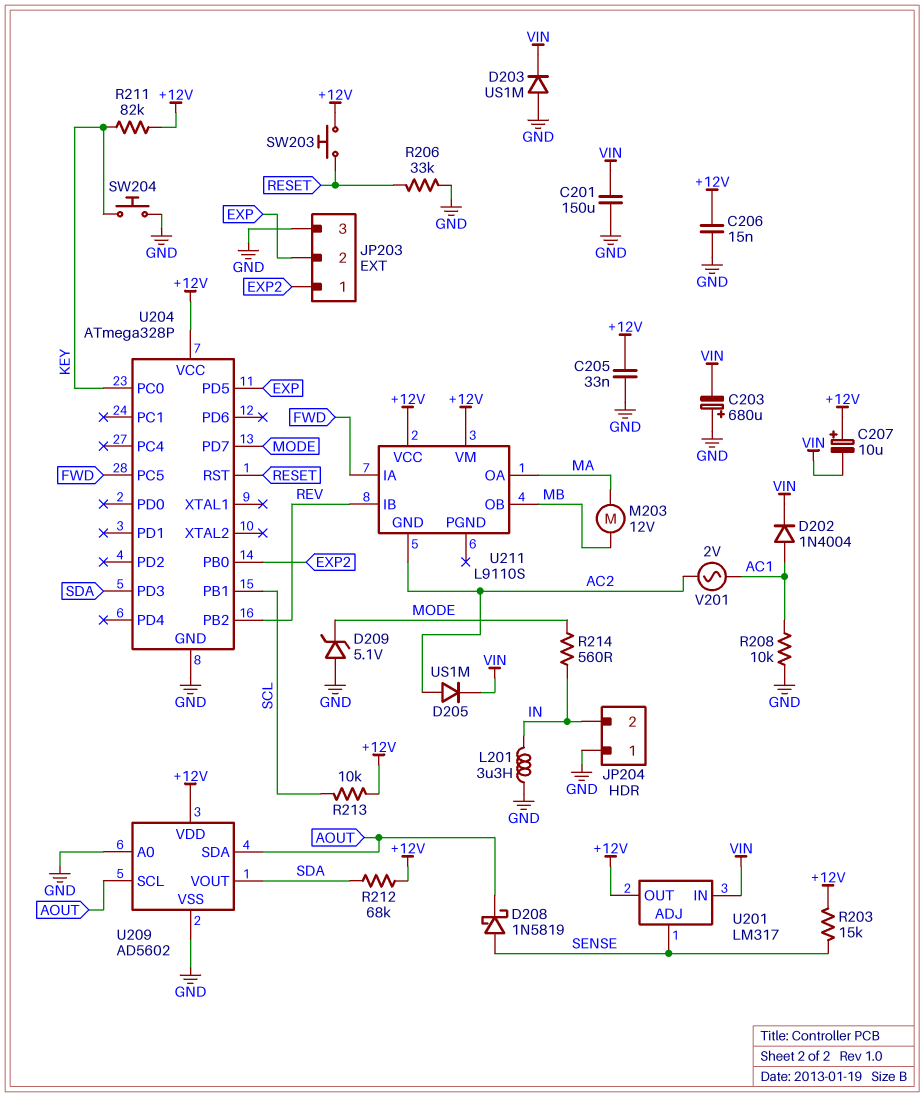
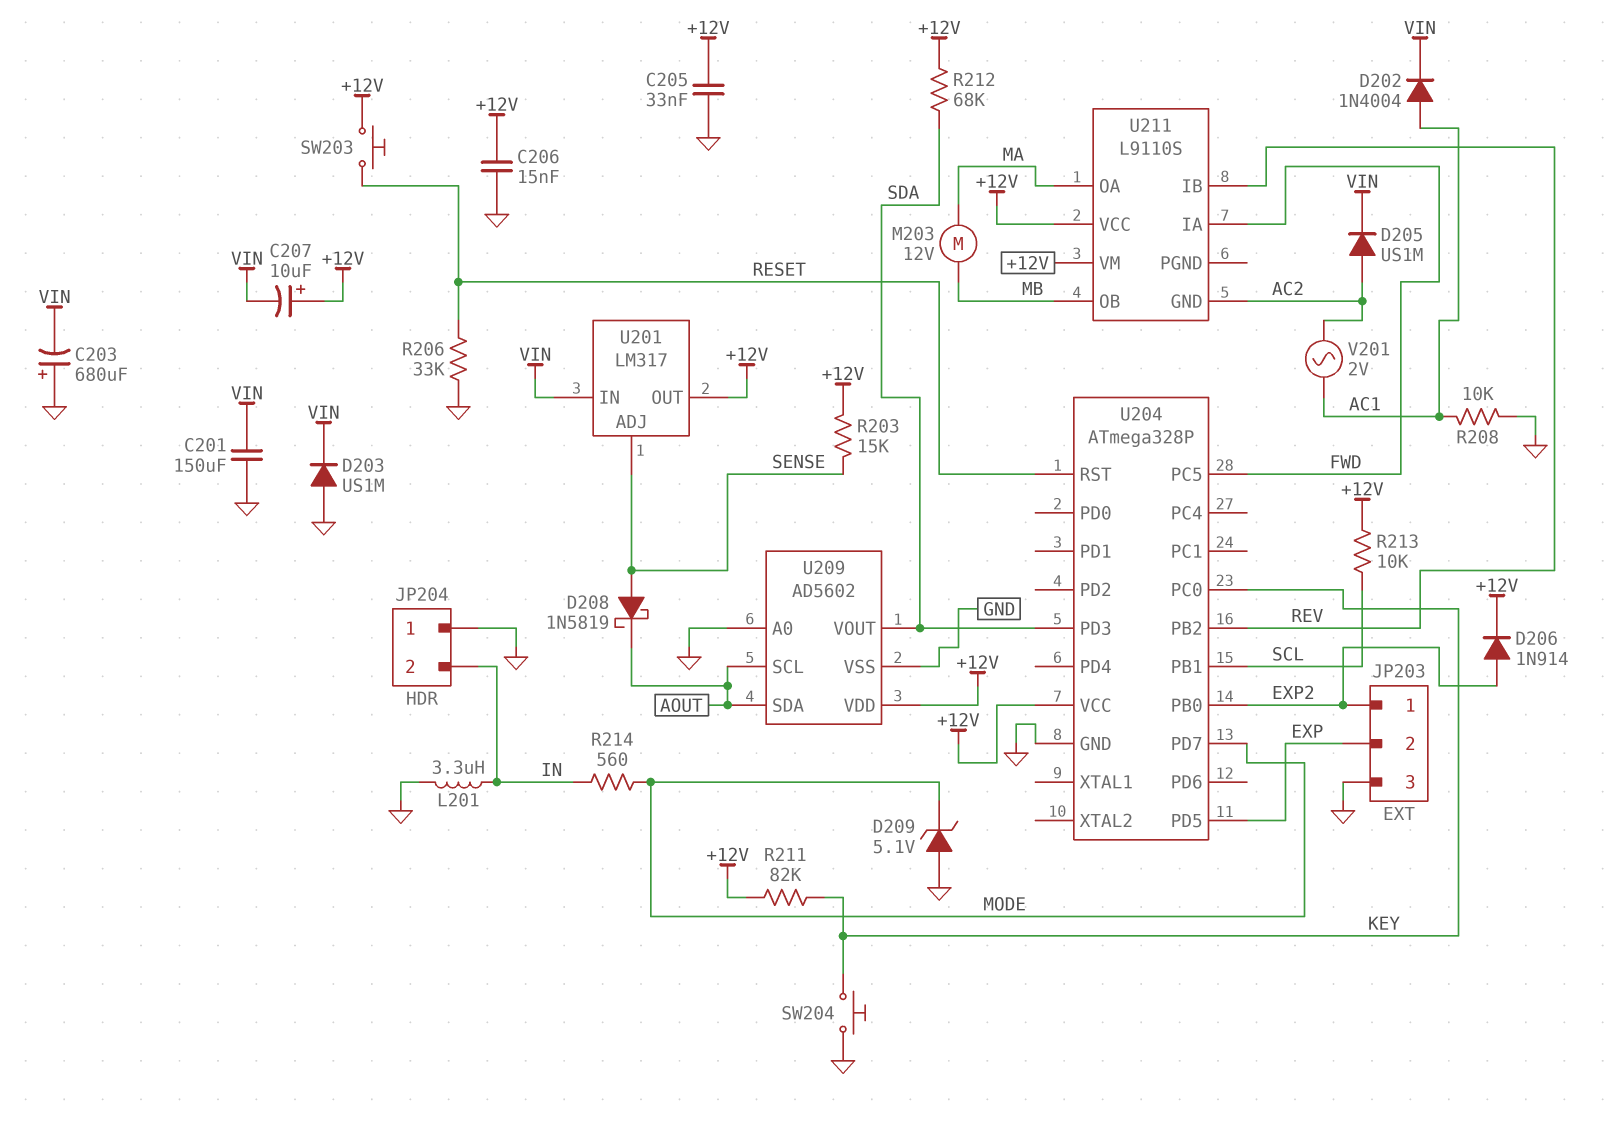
D206: none -> diode 1N914 (A EXP2, K +12V)

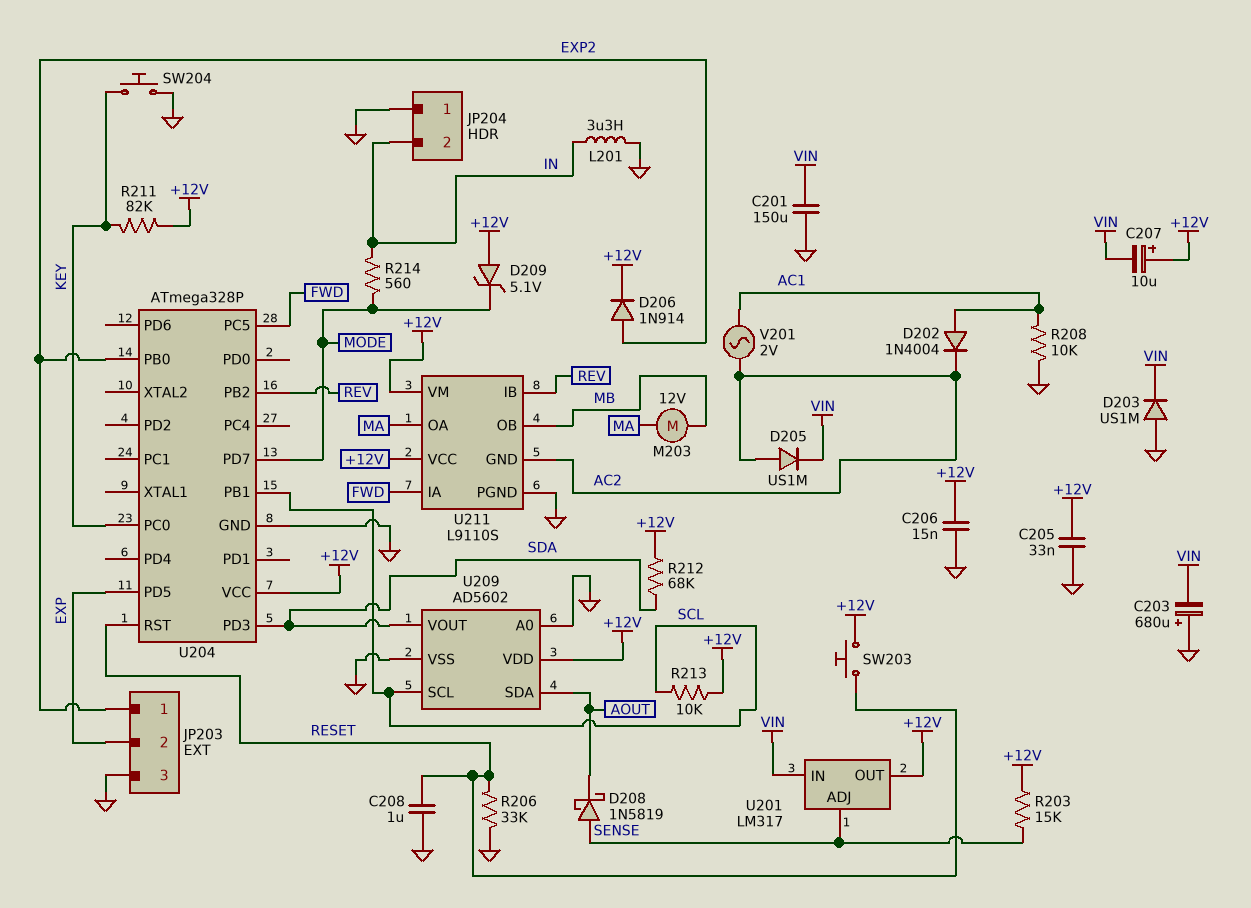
C208: none -> 1uF (GND, RESET)
D202: diode 1N4004 (A AC1, K VIN) -> diode 1N4004 (A AC1, K AC2)
D209: zener 5.1V (A GND, K MODE) -> zener 5.1V (A +12V, K MODE)
U209 pin SCL: AOUT -> SCL
U211 pin PGND: none -> GND

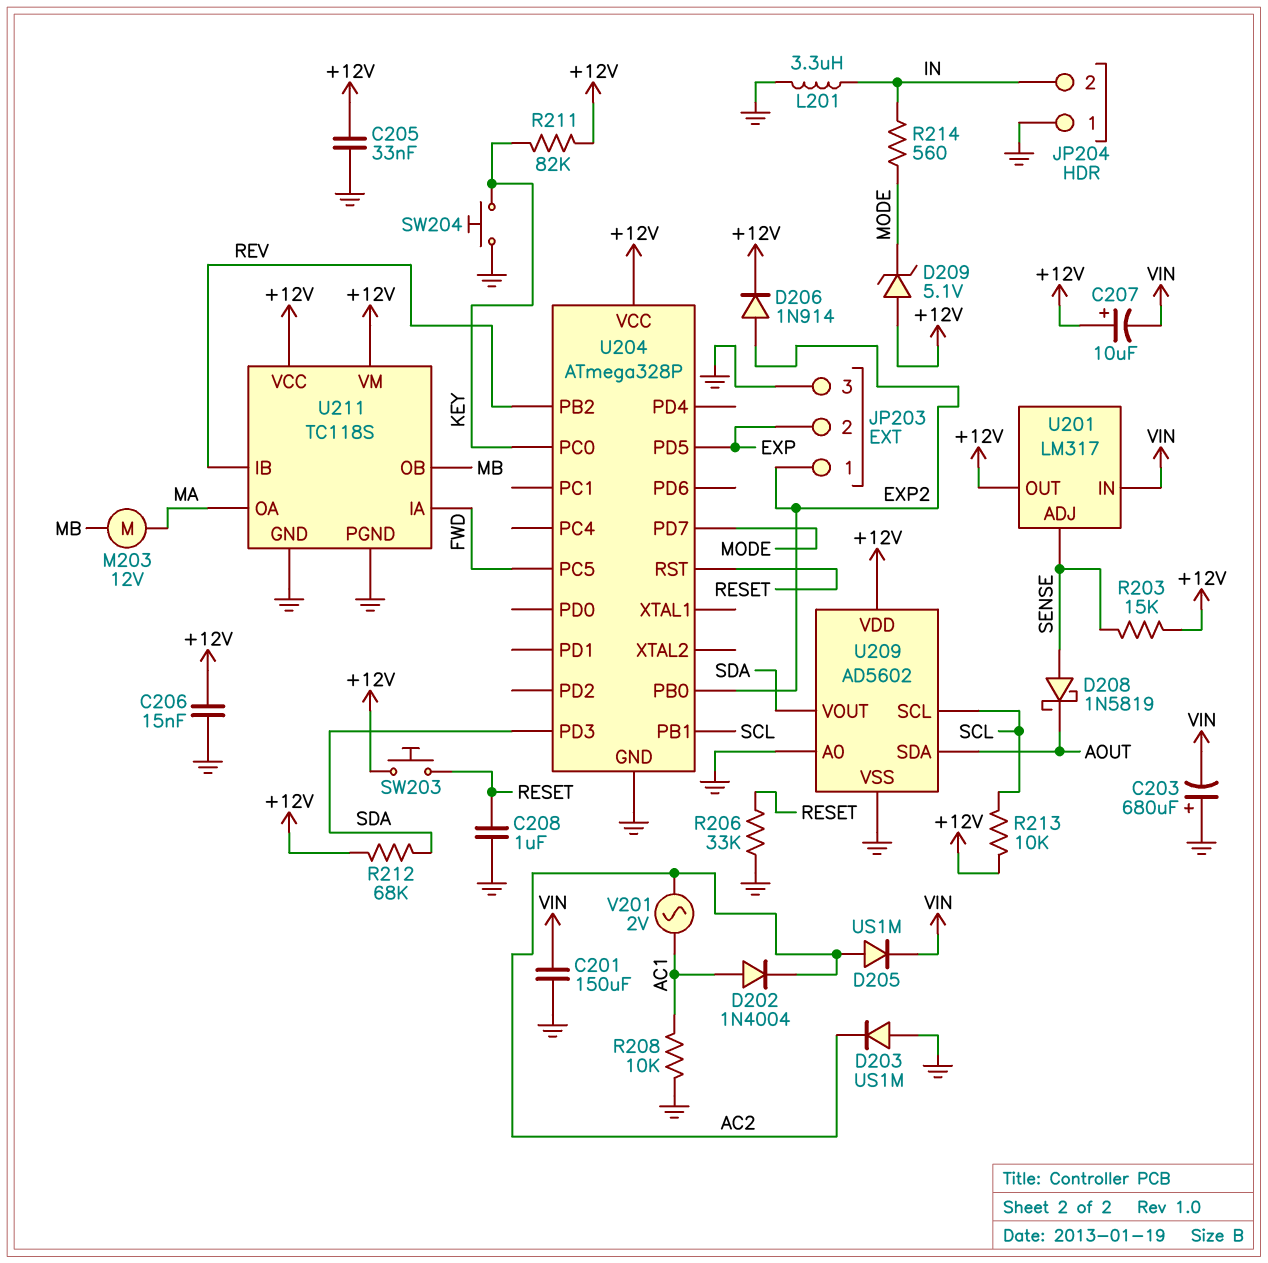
D203: diode US1M (A GND, K VIN) -> diode US1M (A GND, K AC2)
U211: L9110S -> TC118S
U211 pin GND: AC2 -> GND

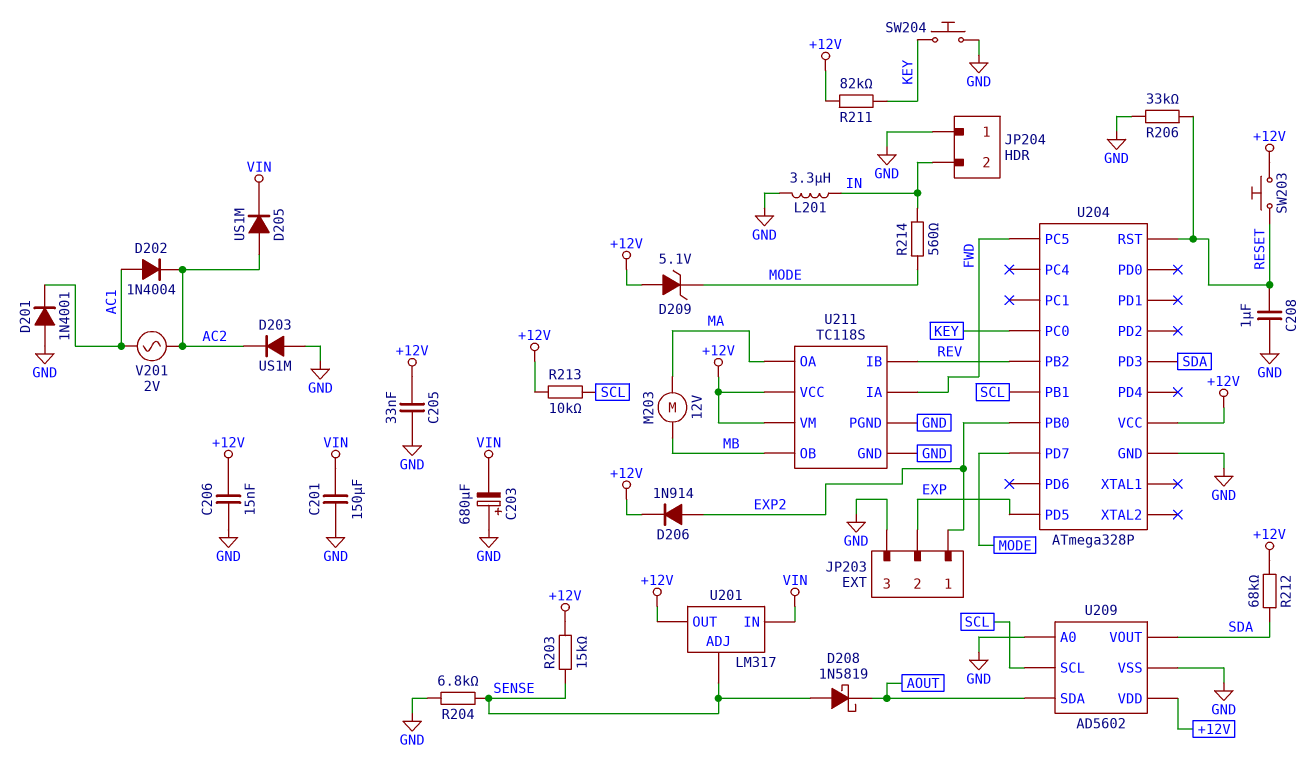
C207: 10uF (plus +12V, minus VIN) -> none
D201: none -> diode 1N4001 (A GND, K AC1)
R204: none -> 6.8k (GND, SENSE)
R208: 10k (AC1, GND) -> none

